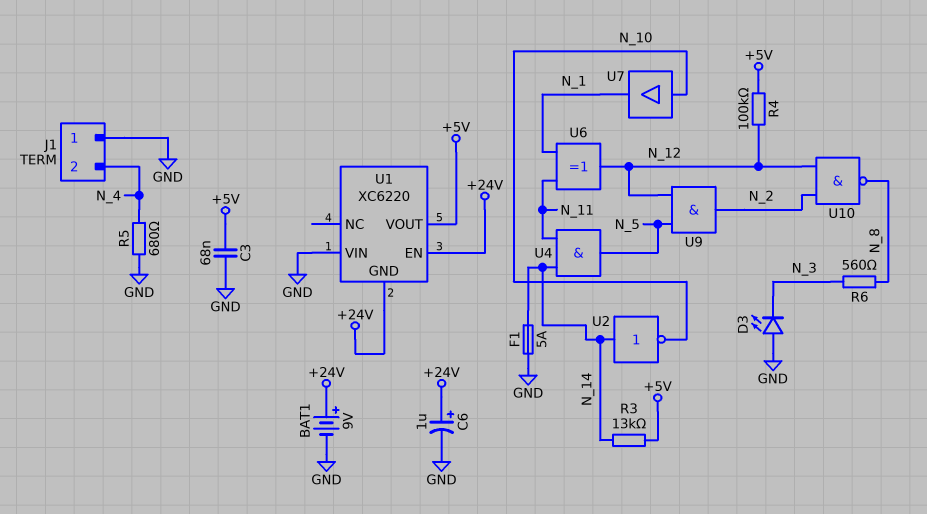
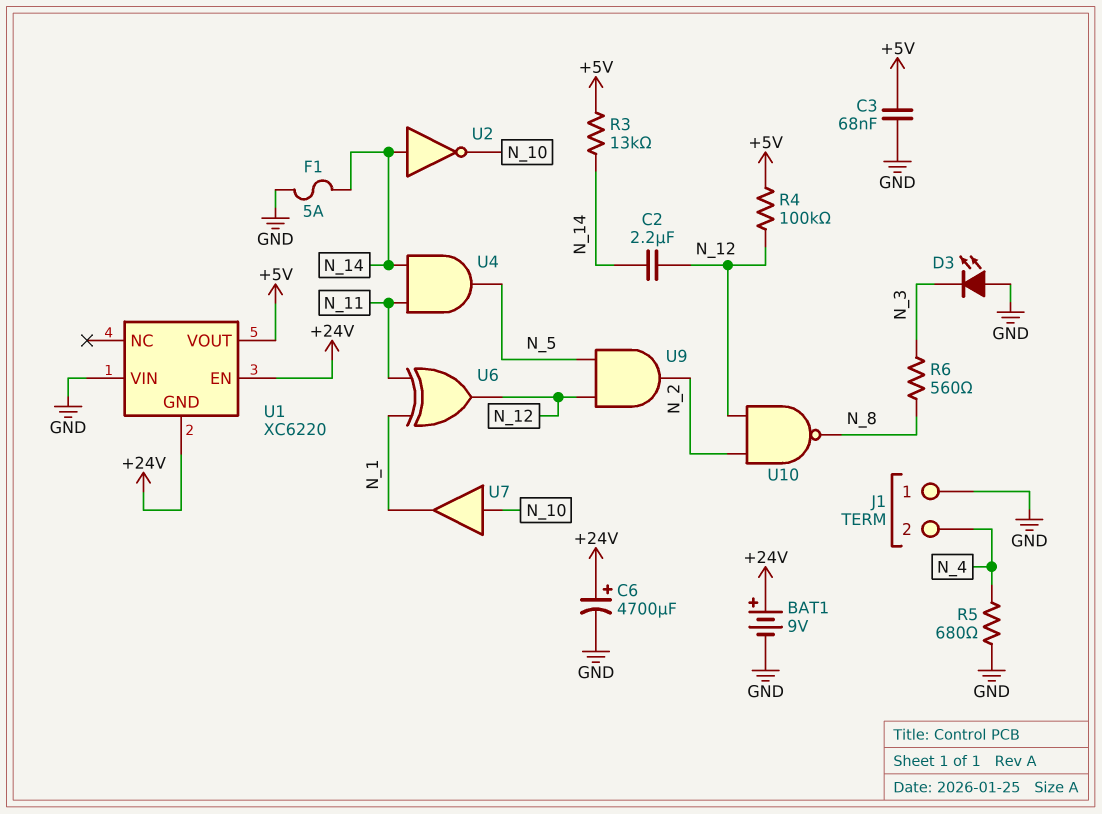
C2: none -> 2.2uF (N_12, N_14)
C6: 1uF (plus +24V, minus GND) -> 4700uF (plus +24V, minus GND)

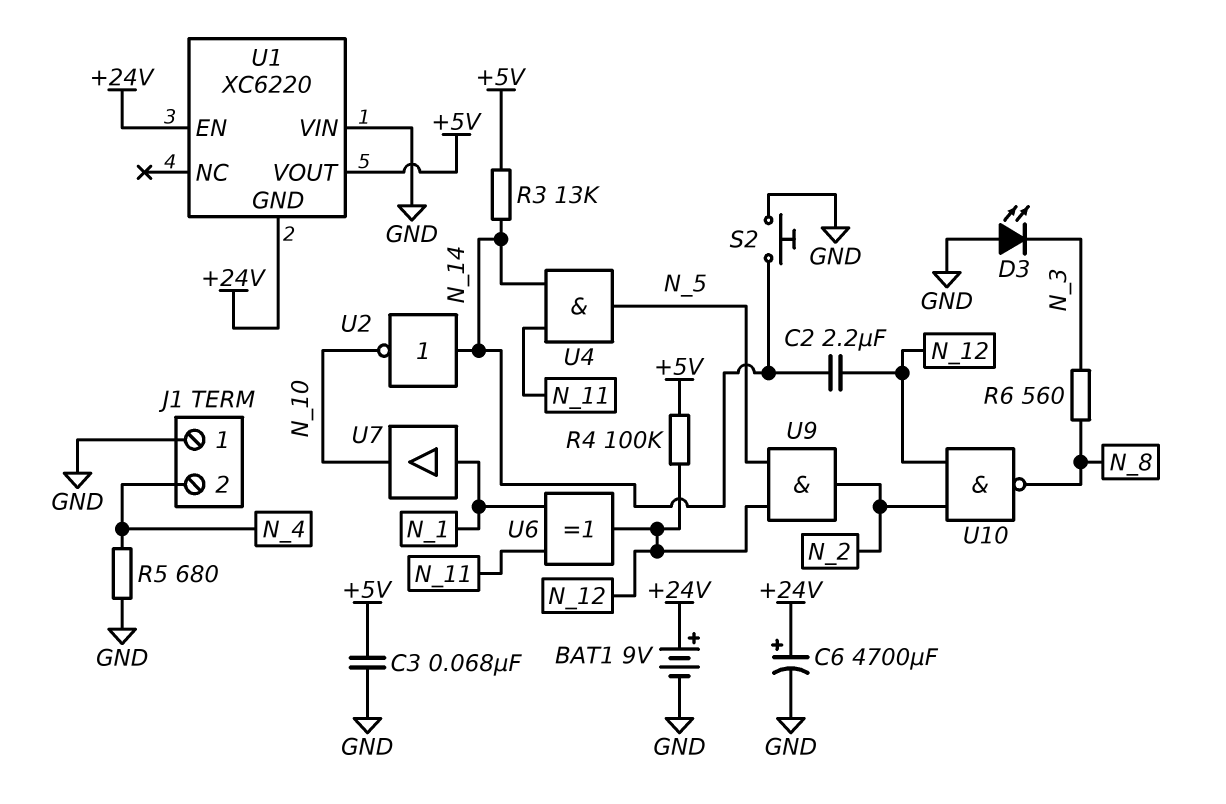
F1: 5A (GND, N_14) -> none
S2: none -> button (GND, N_14)
U7: buffer (in N_10, out N_1) -> buffer (in N_1, out N_10)

